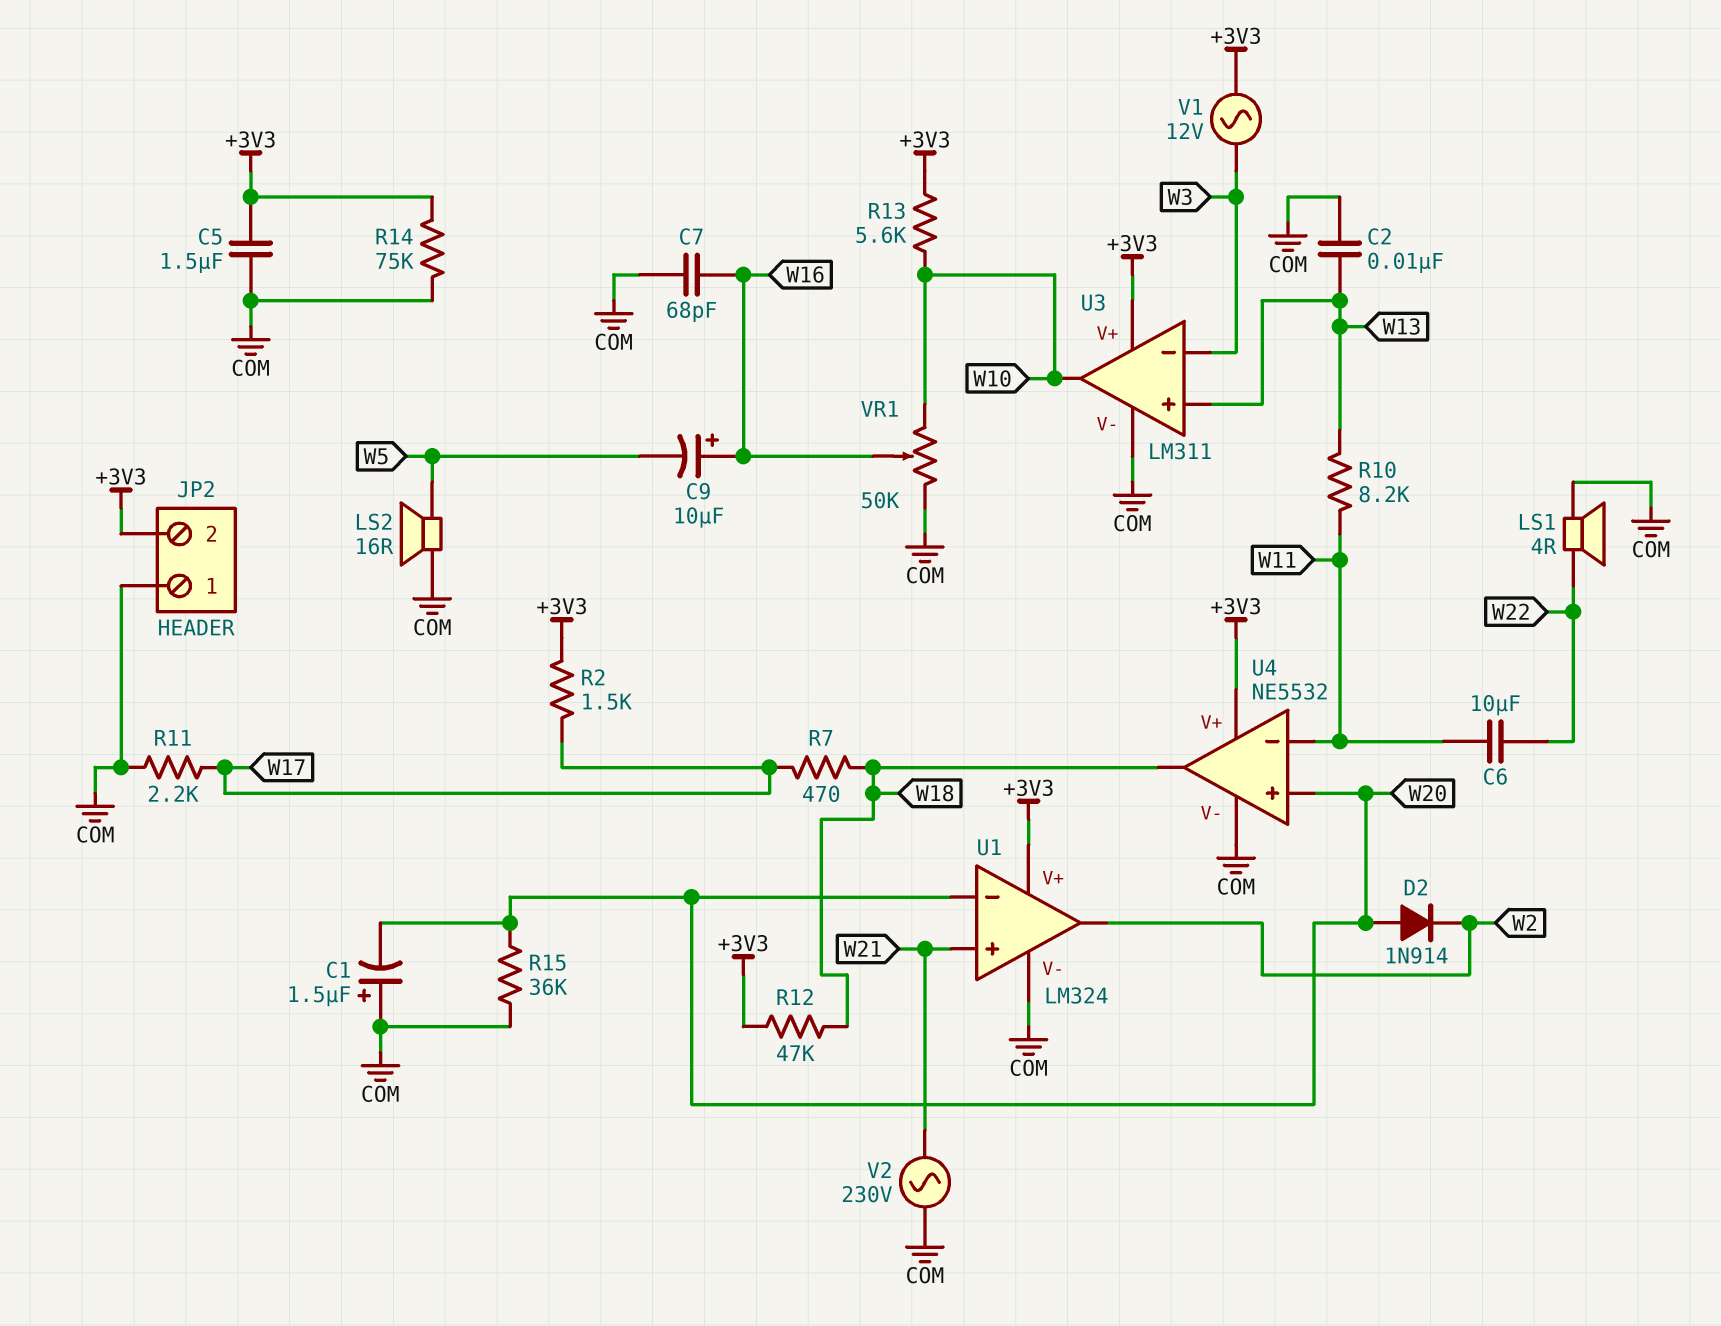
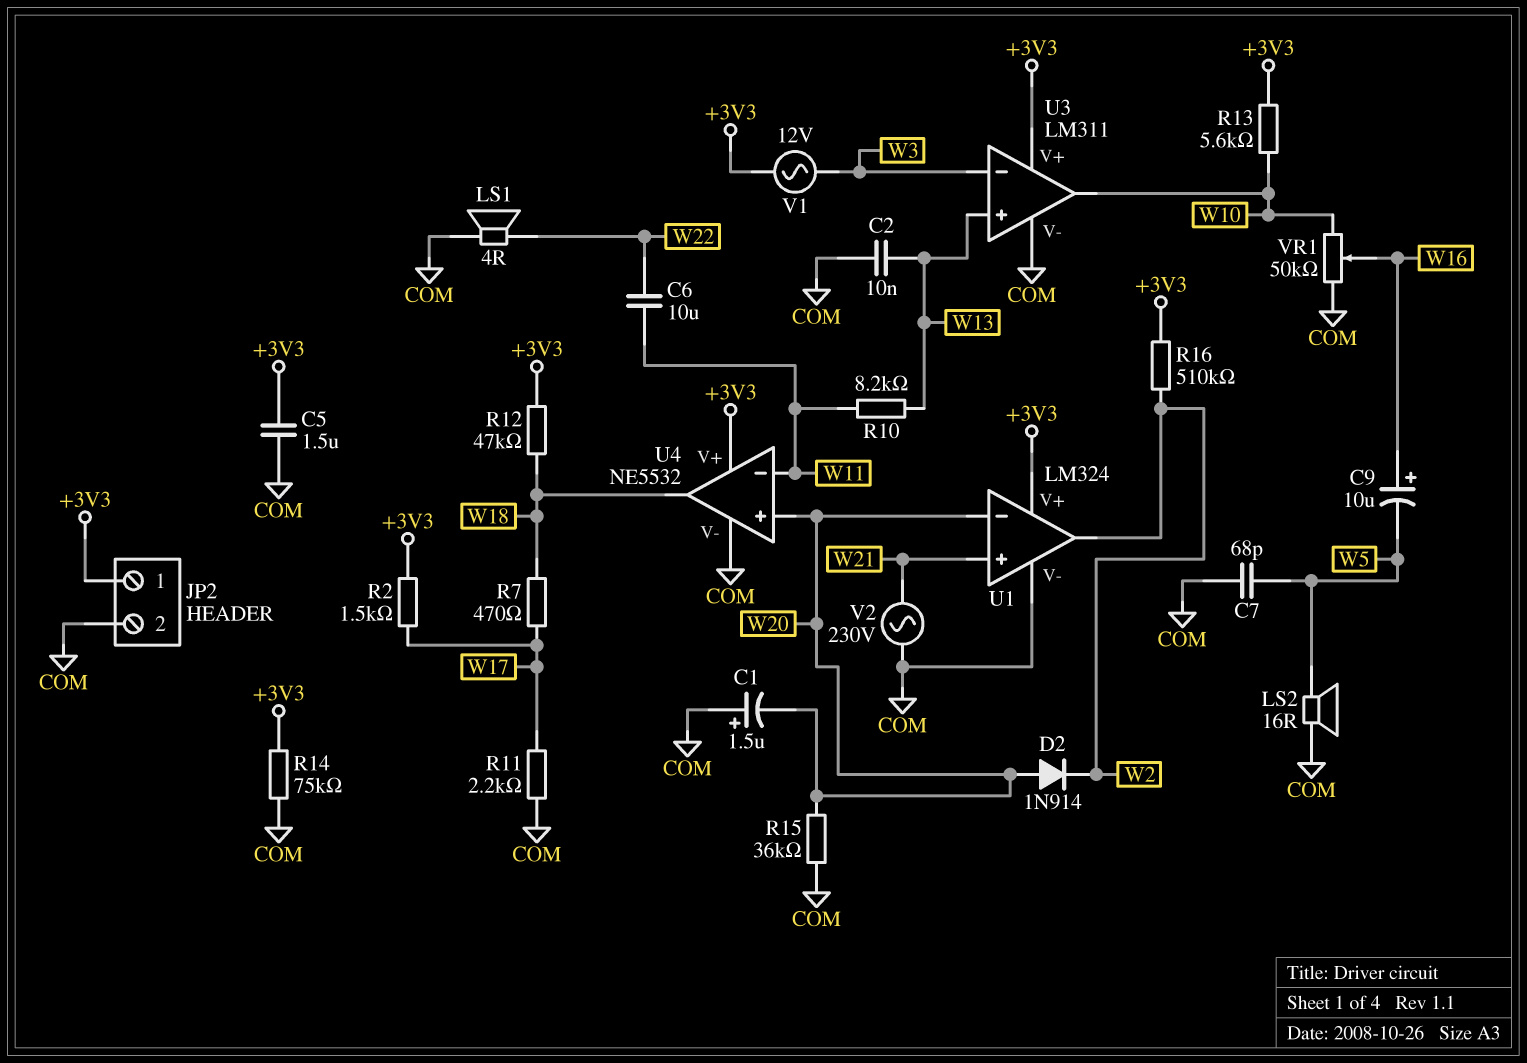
C7: 68pF (COM, W16) -> 68pF (COM, W5)
JP2 pin 1: COM -> +3V3
JP2 pin 2: +3V3 -> COM
R16: none -> 510k (+3V3, W2)

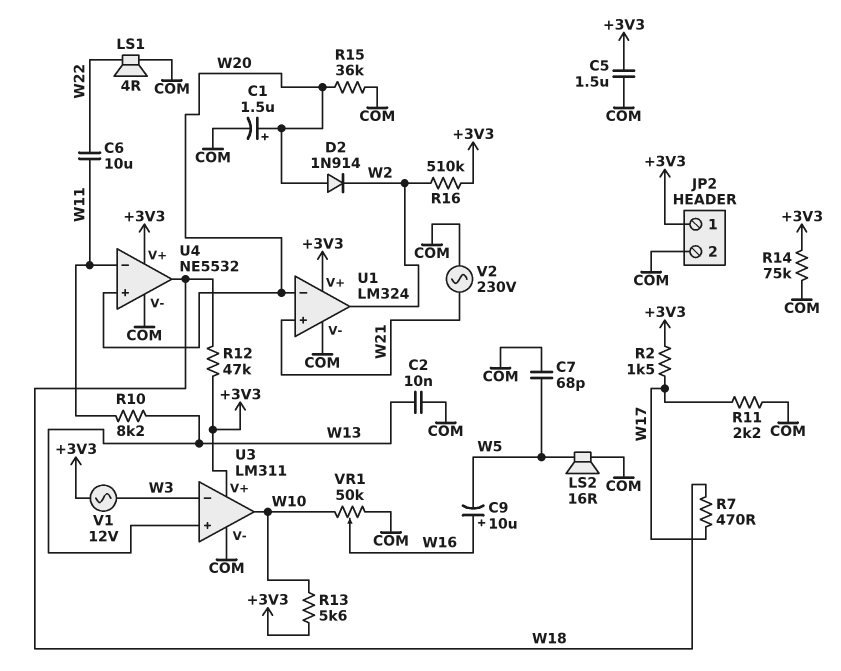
C1: 1.5uF (plus COM, minus W20) -> 1.5uF (plus W20, minus COM)

